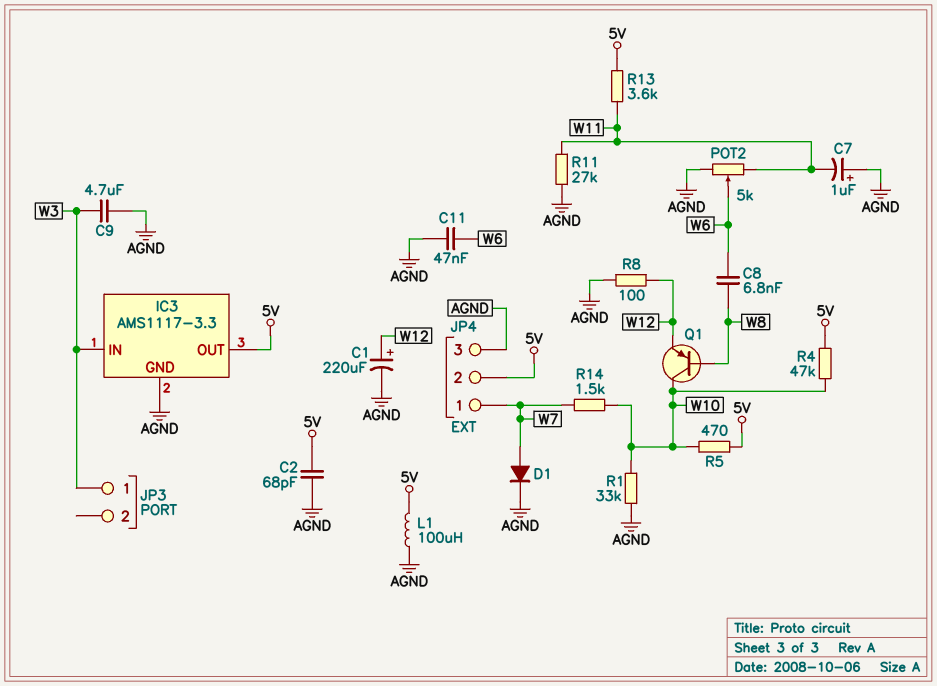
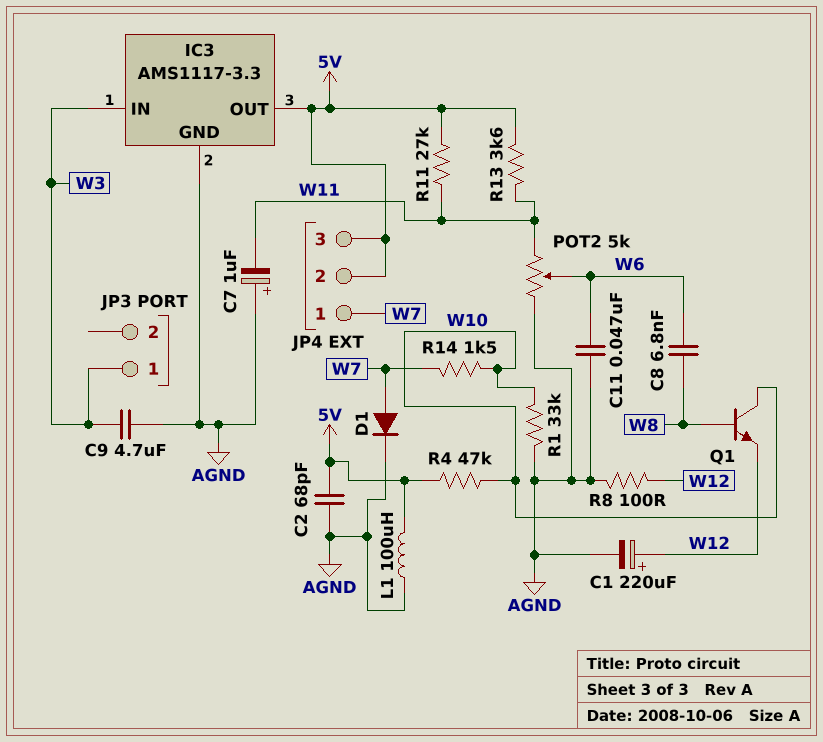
JP4 pin 3: AGND -> 5V
Q1: PNP (B W8, C W10, E W12) -> NPN (B W8, C W10, E W12)
R5: 470 (5V, W10) -> none
R11: 27k (AGND, W11) -> 27k (5V, W11)

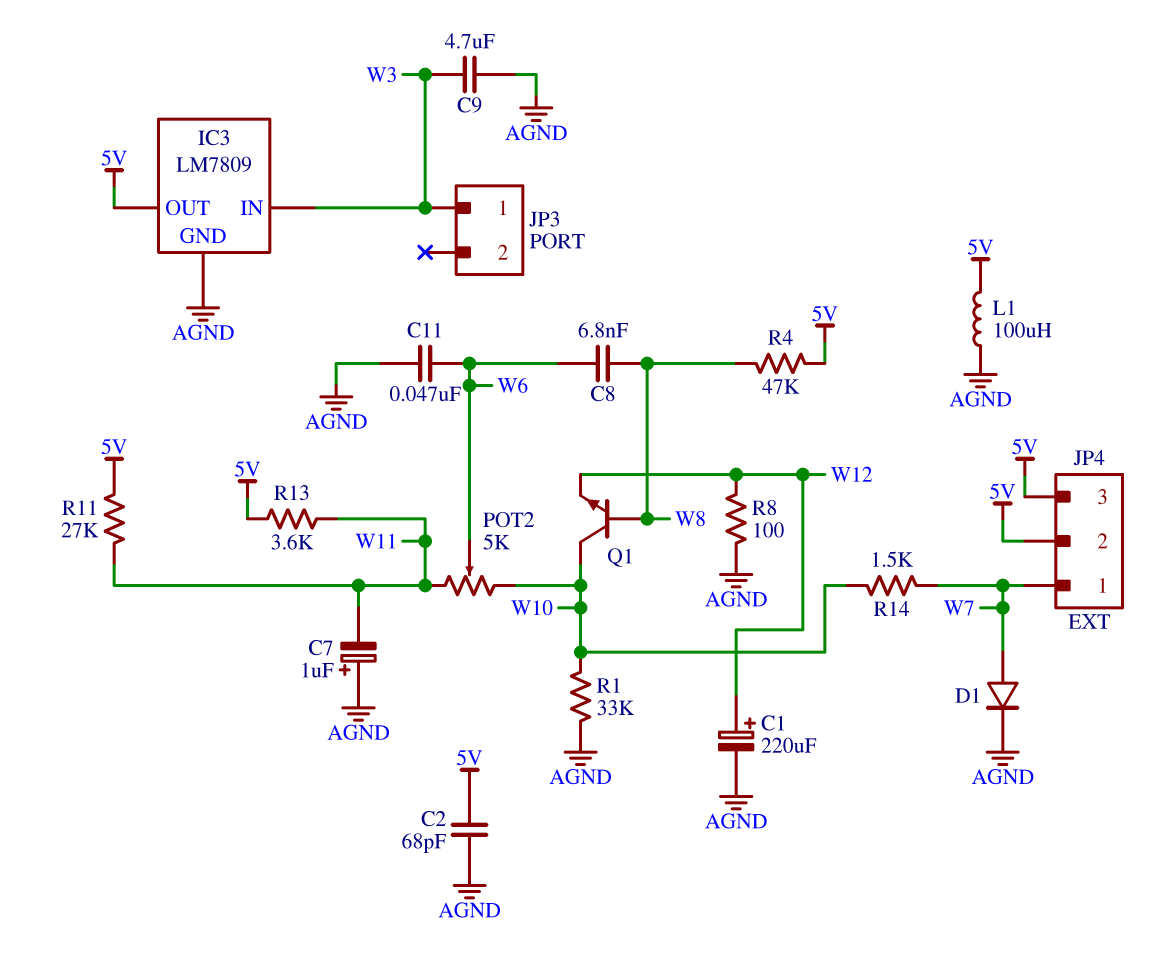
IC3: AMS1117-3.3 -> LM7809
POT2: 5k (AGND, W11, wiper W6) -> 5k (W10, W11, wiper W6)
R4: 47k (5V, W10) -> 47k (5V, W8)

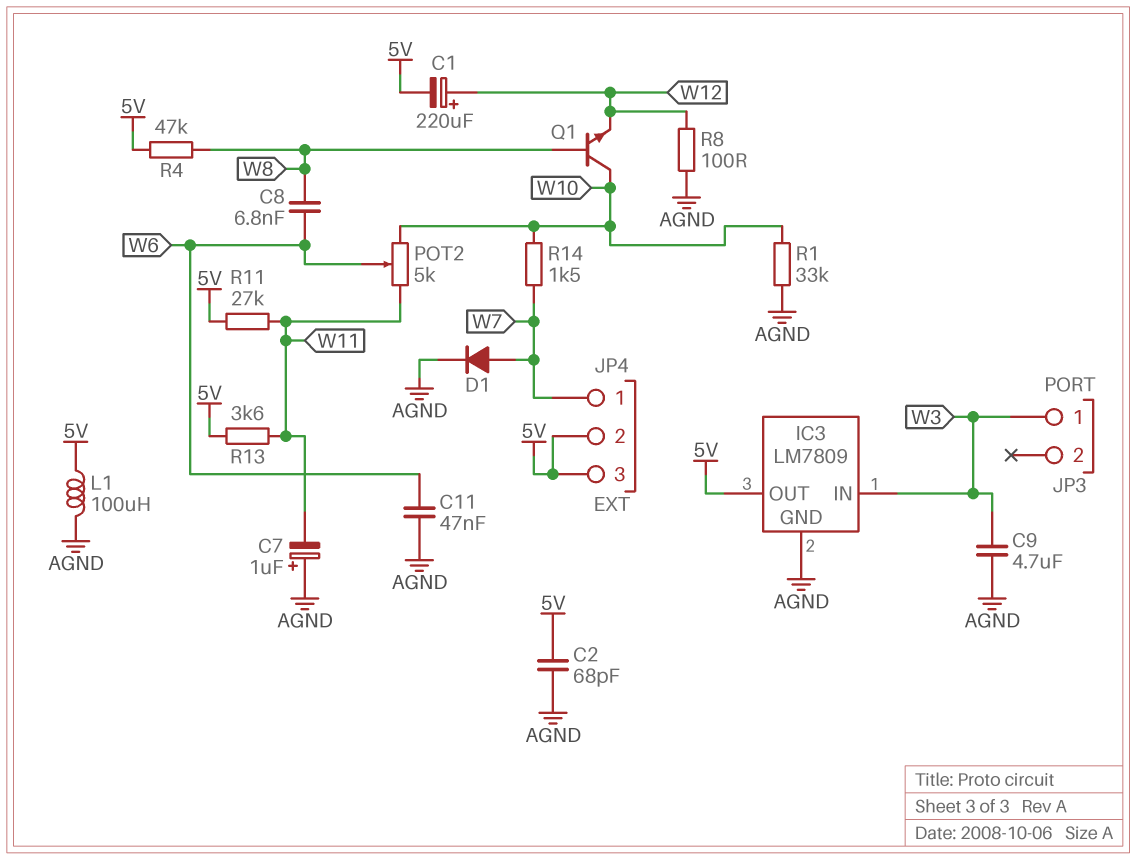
C1: 220uF (plus W12, minus AGND) -> 220uF (plus W12, minus 5V)

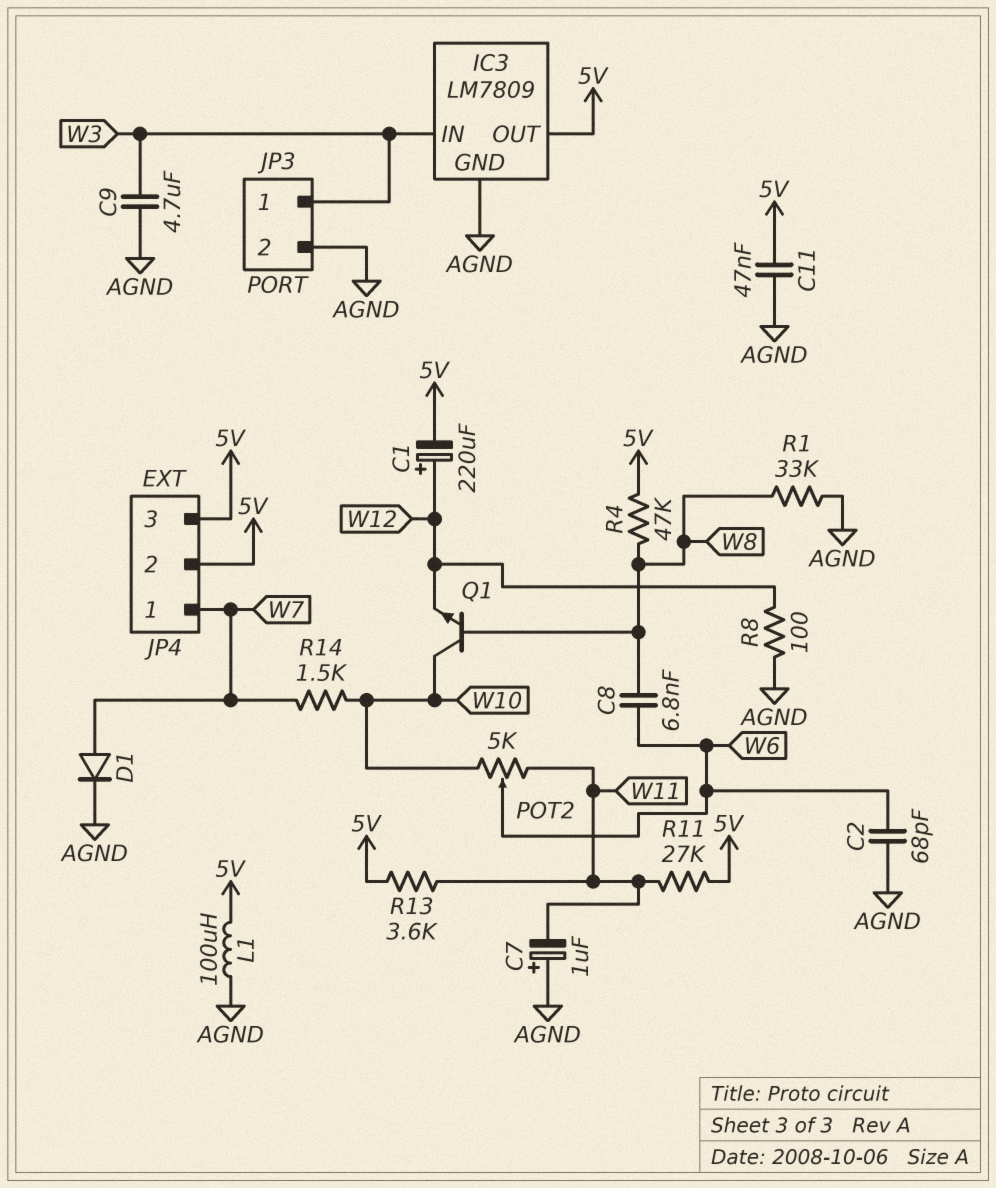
C2: 68pF (5V, AGND) -> 68pF (AGND, W6)
C11: 47nF (AGND, W6) -> 47nF (5V, AGND)
JP3 pin 2: none -> AGND
R1: 33k (AGND, W10) -> 33k (AGND, W8)

